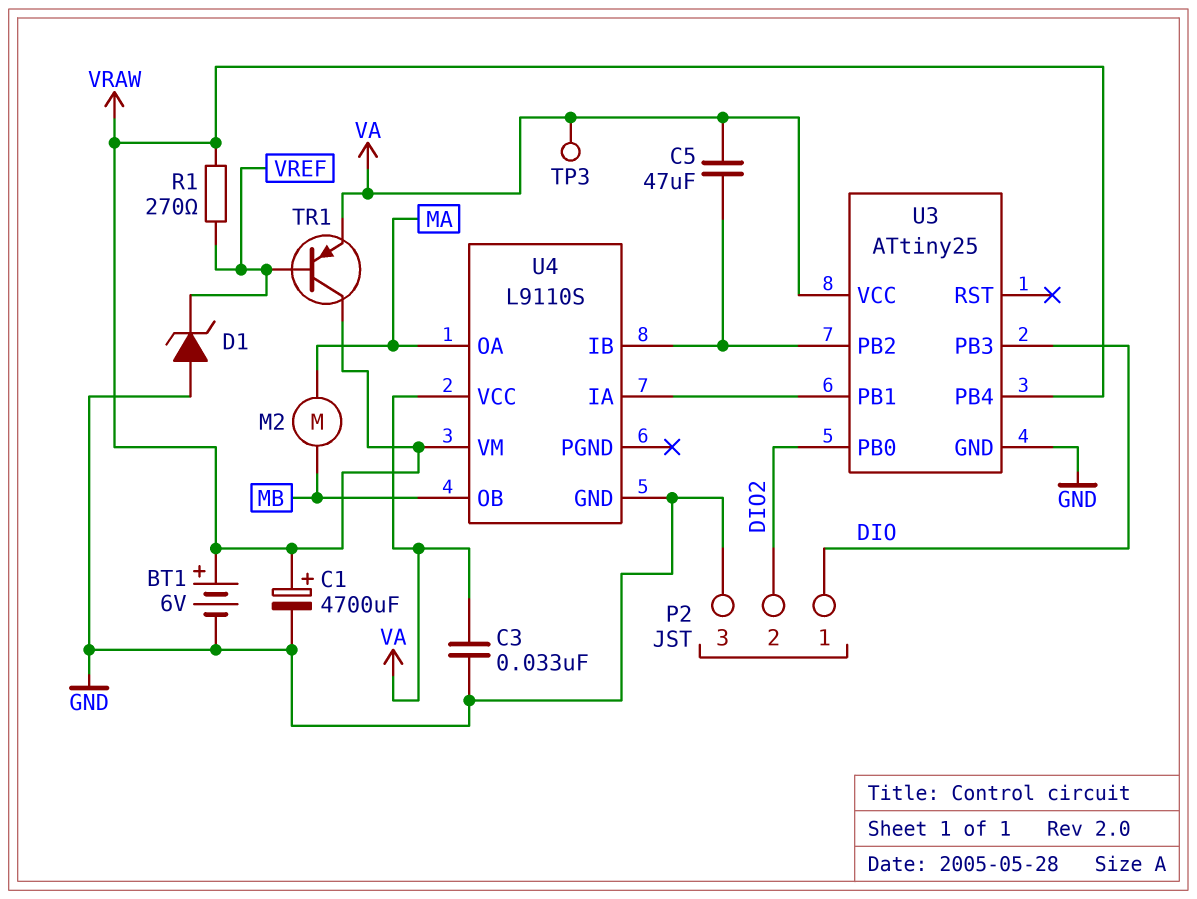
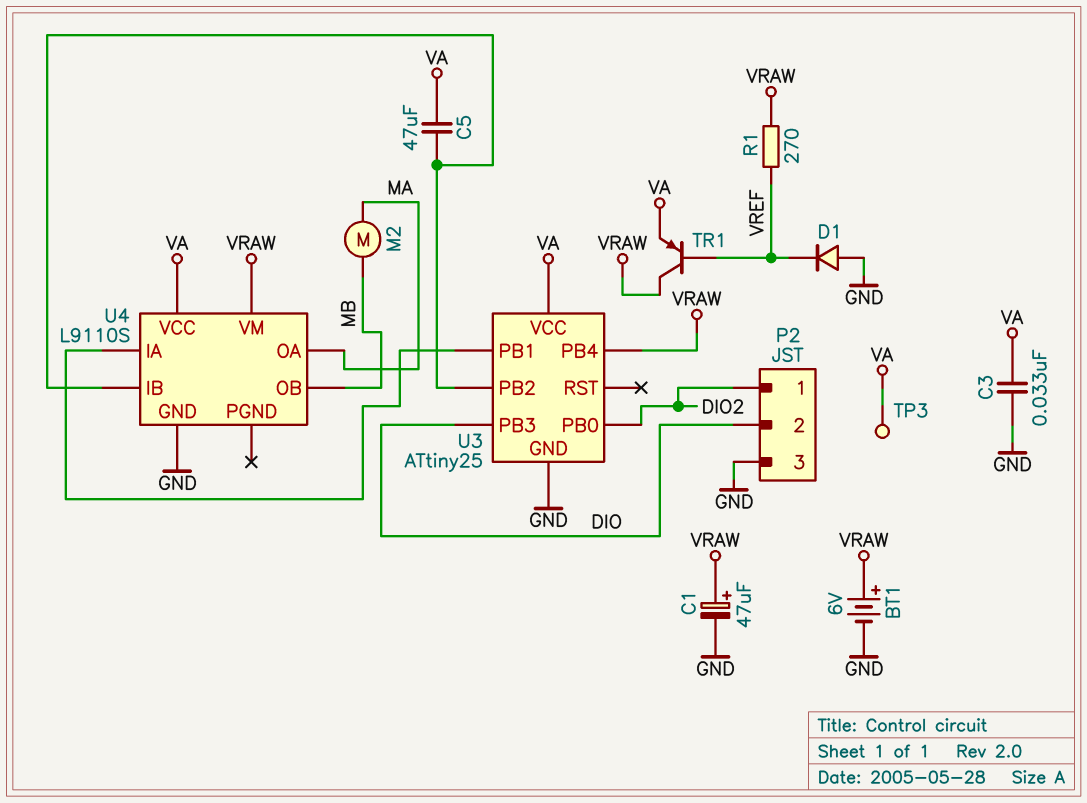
C1: 4700uF (plus VRAW, minus GND) -> 47uF (plus VRAW, minus GND)
D1: zener (A GND, K VREF) -> diode (A GND, K VREF)
P2 pin 1: DIO -> DIO2
P2 pin 2: DIO2 -> DIO

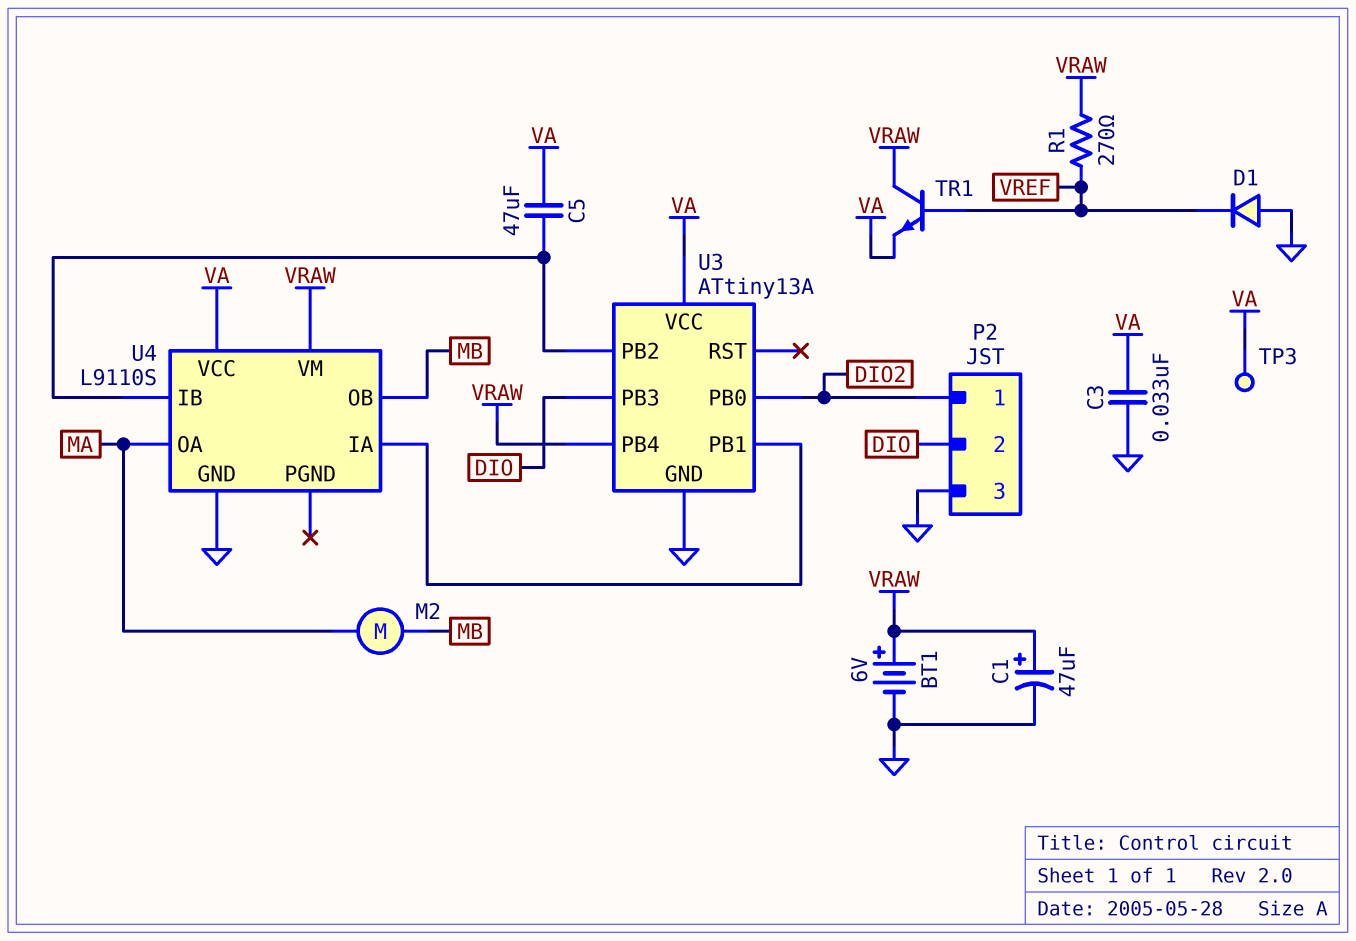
TR1: PNP (B VREF, C VRAW, E VA) -> NPN (B VREF, C VRAW, E VA)
U3: ATtiny25 -> ATtiny13A

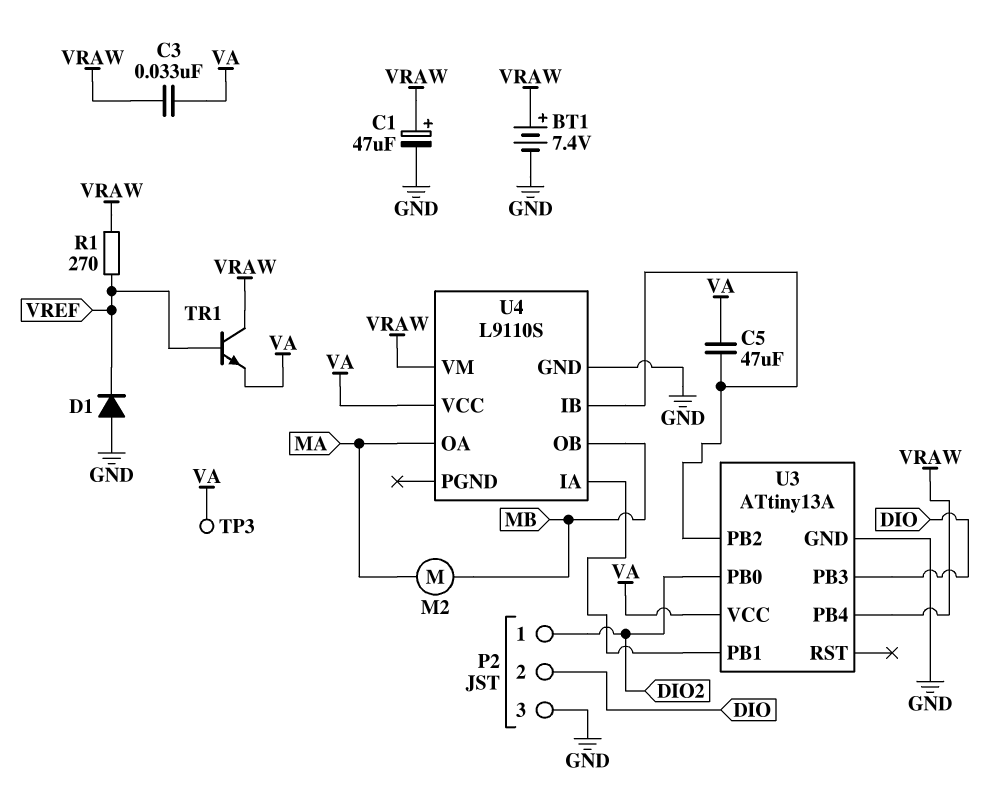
BT1: 6V (plus VRAW, minus GND) -> 7.4V (plus VRAW, minus GND)
C3: 33nF (GND, VA) -> 33nF (VA, VRAW)

